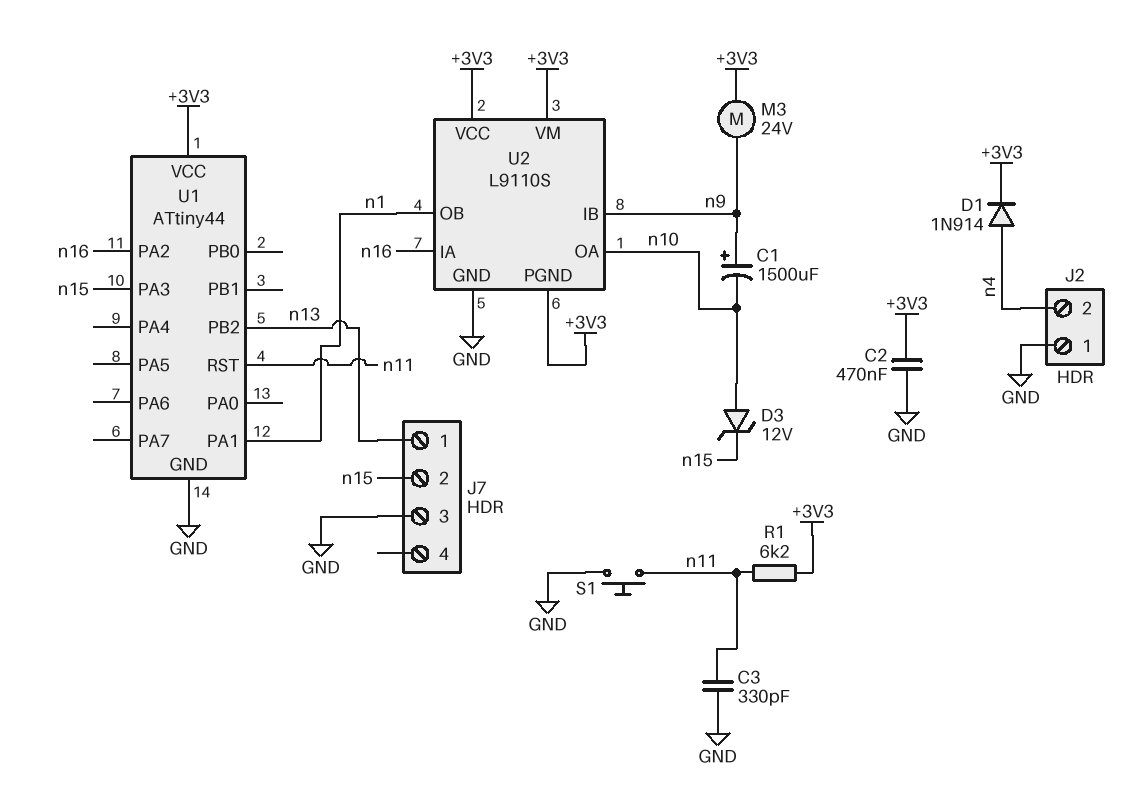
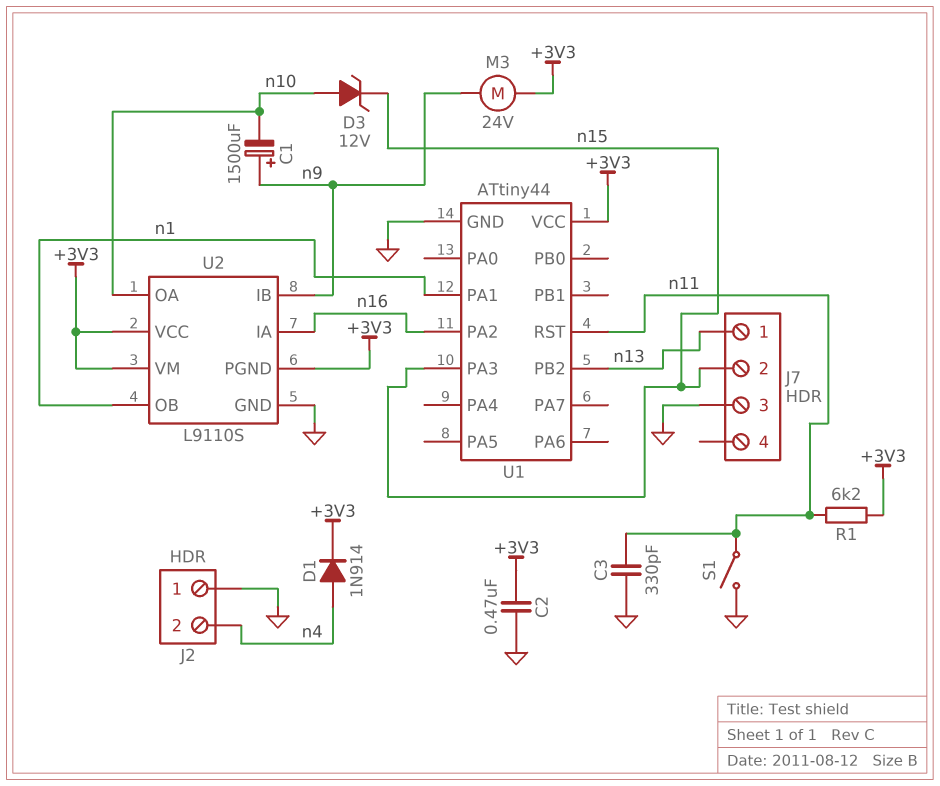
S1: button (GND, n11) -> switch (GND, n11)

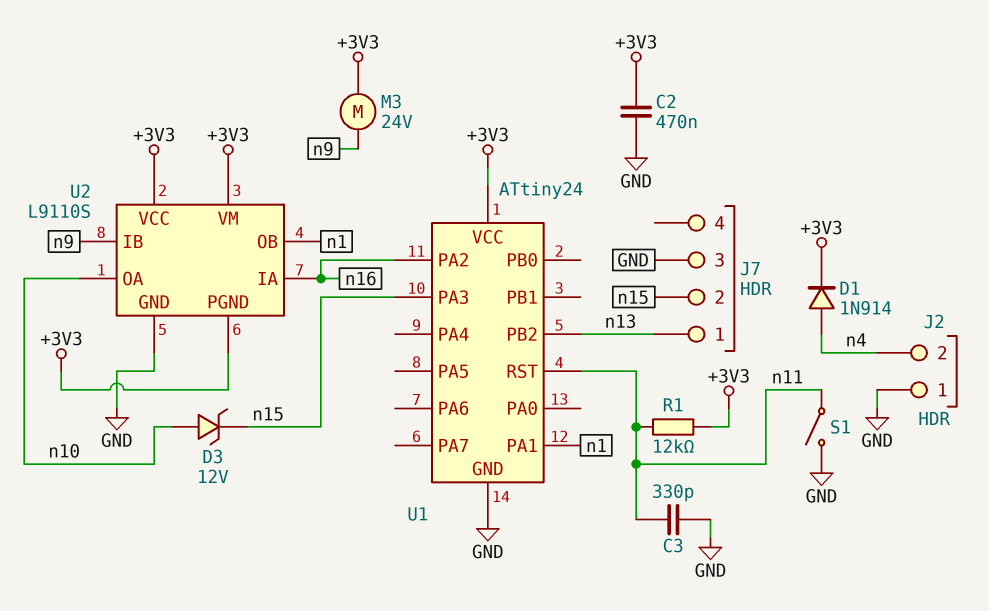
C1: 1500uF (plus n9, minus n10) -> none
R1: 6.2k (+3V3, n11) -> 12k (+3V3, n11)
U1: ATtiny44 -> ATtiny24

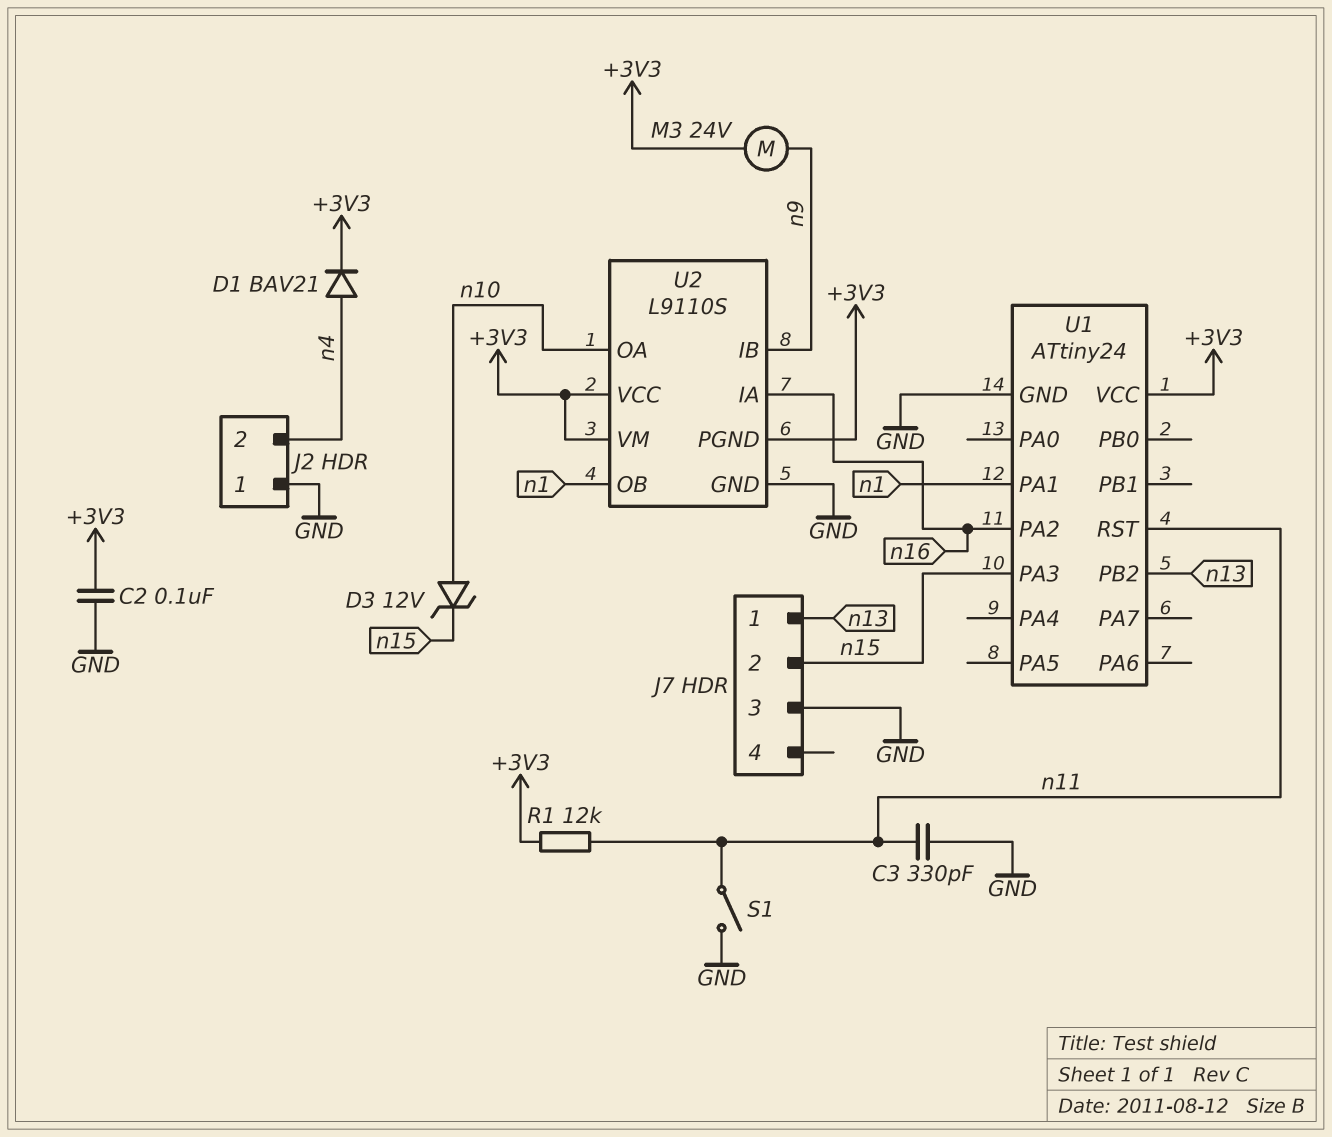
C2: 470nF (+3V3, GND) -> 100nF (+3V3, GND)
D1: diode 1N914 (A n4, K +3V3) -> diode BAV21 (A n4, K +3V3)

